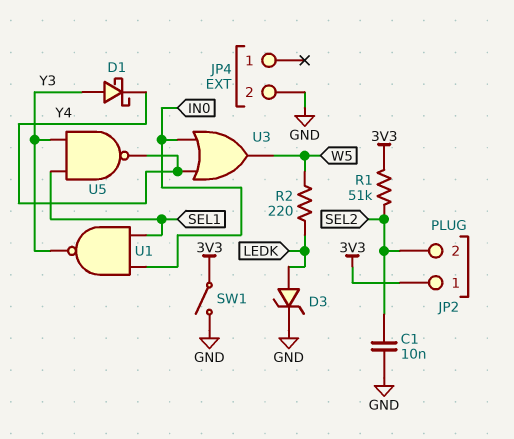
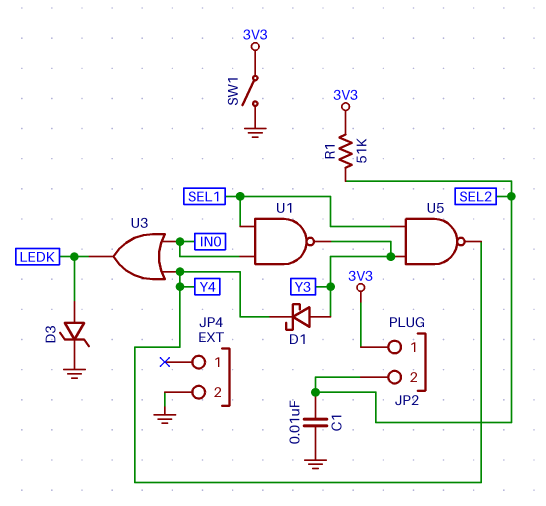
R2: 220 (LEDK, W5) -> none
U3: OR (in IN0, in Y4, out W5) -> OR (in IN0, in Y4, out LEDK)

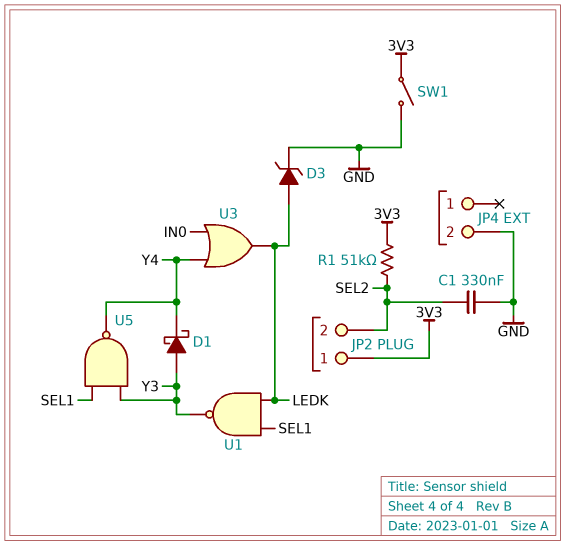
C1: 10nF (GND, SEL2) -> 330nF (GND, SEL2)
U1: NAND (in IN0, in SEL1, out Y3) -> NAND (in LEDK, in SEL1, out Y3)

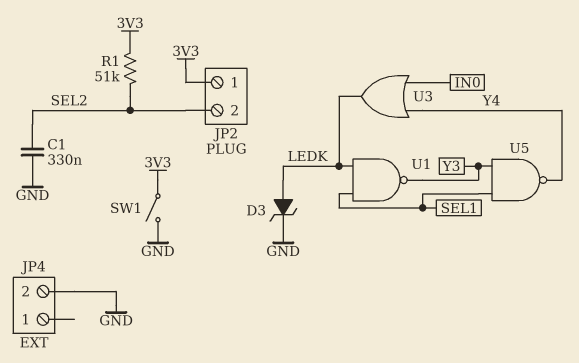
D1: schottky (A Y3, K Y4) -> none

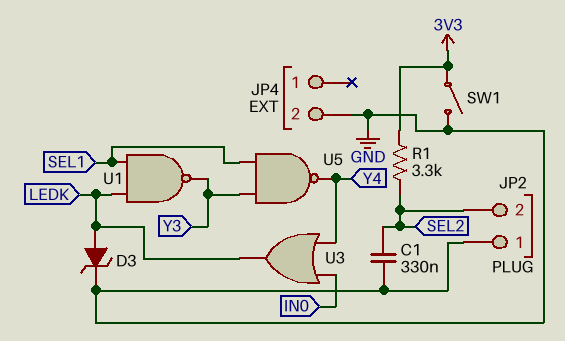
JP2 pin 1: 3V3 -> GND
R1: 51k (3V3, SEL2) -> 3.3k (3V3, SEL2)

